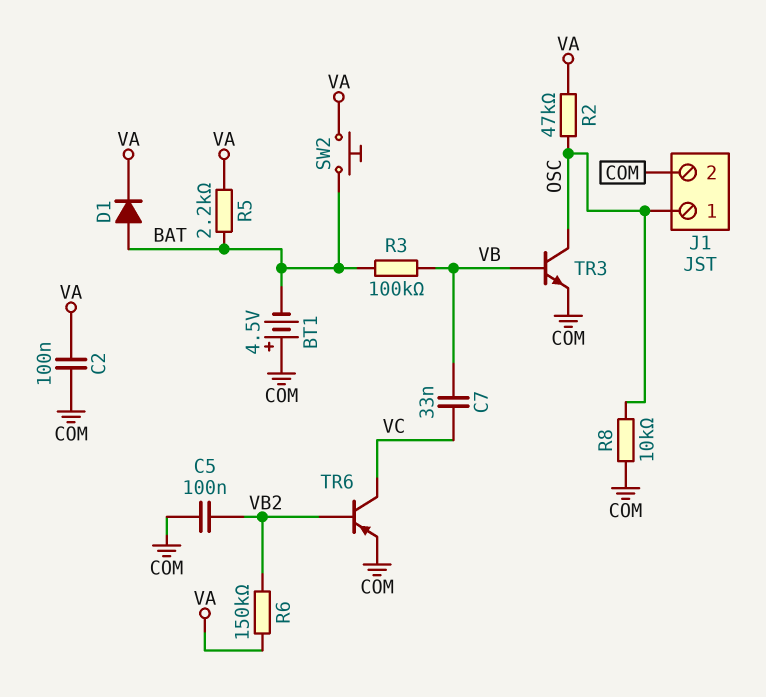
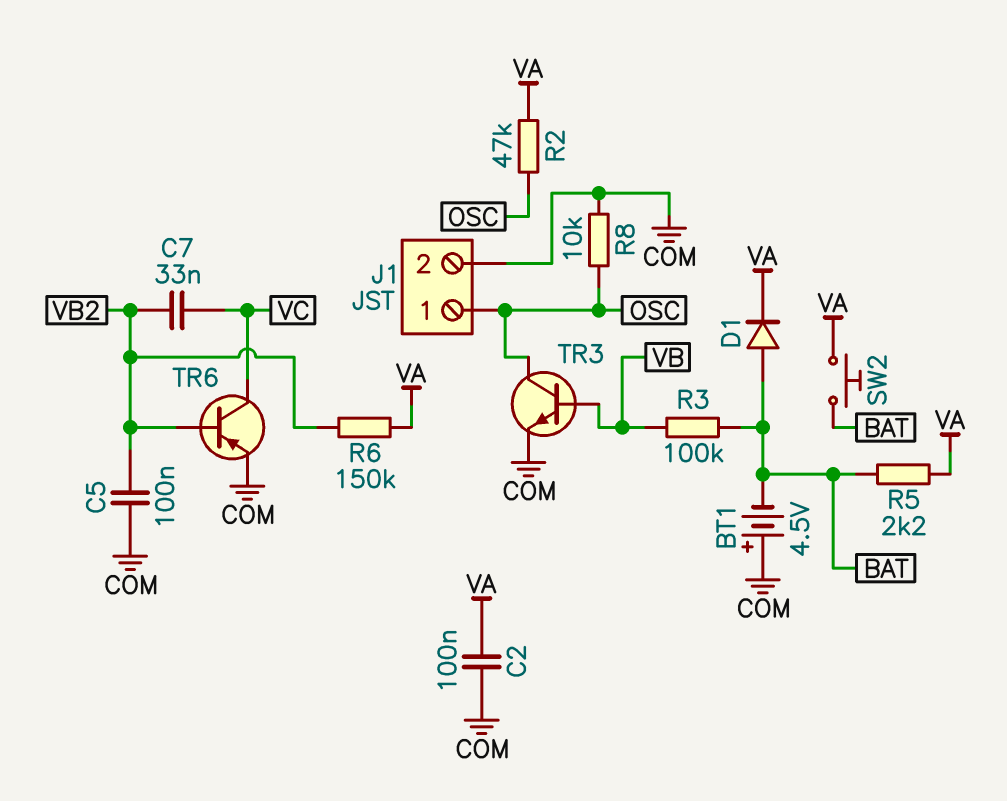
C7: 33nF (VB, VC) -> 33nF (VB2, VC)

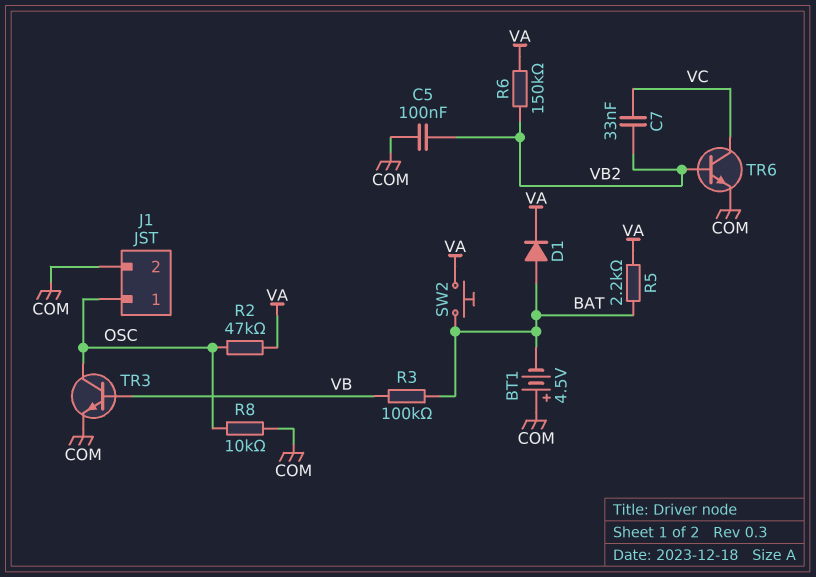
C2: 100nF (COM, VA) -> none
TR6: PNP (B VB2, C VC, E COM) -> NPN (B VB2, C VC, E COM)

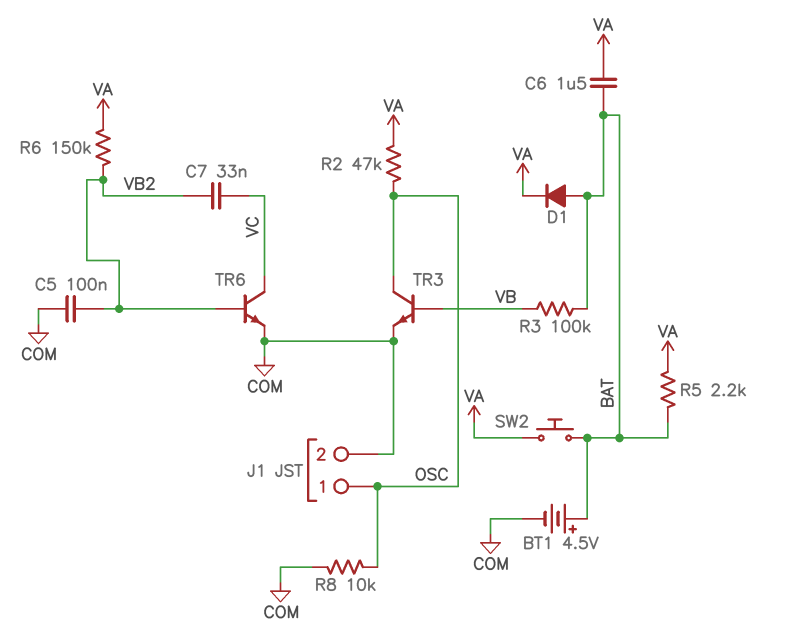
BT1: 4.5V (plus COM, minus BAT) -> 4.5V (plus BAT, minus COM)
C6: none -> 1.5uF (BAT, VA)

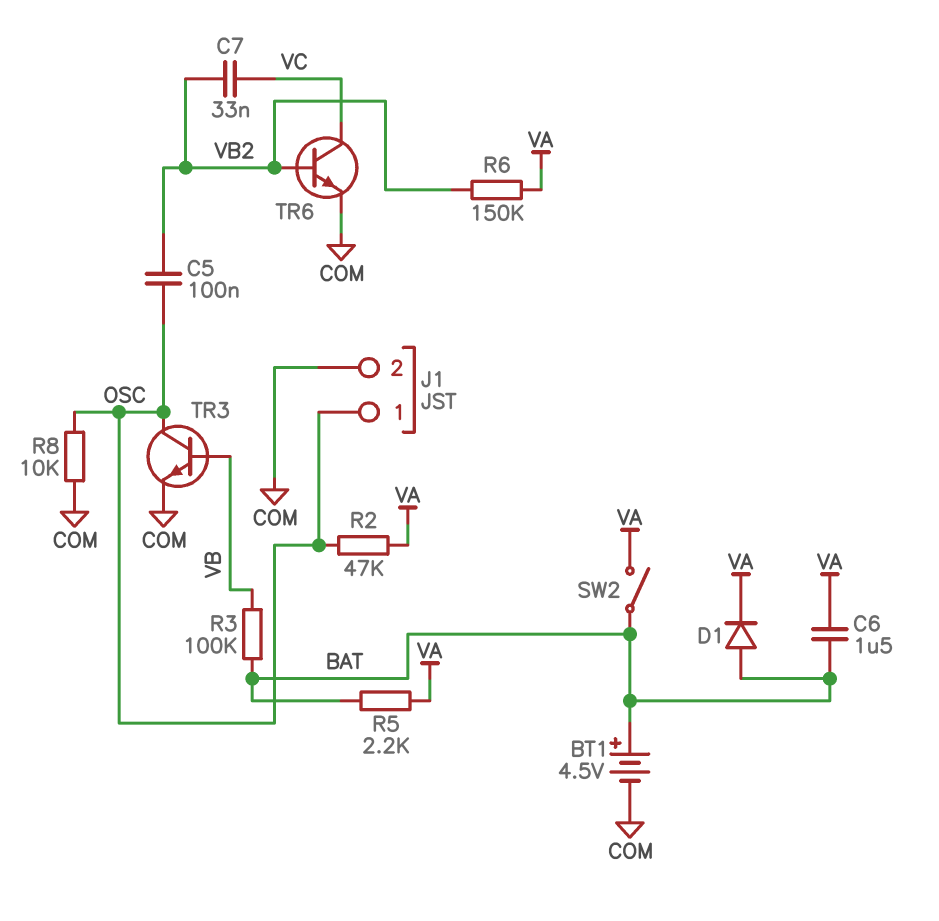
C5: 100nF (COM, VB2) -> 100nF (OSC, VB2)
SW2: button (BAT, VA) -> switch (BAT, VA)

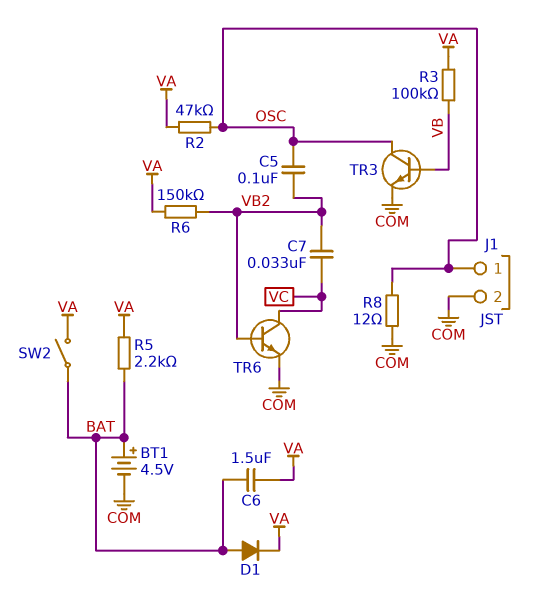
R3: 100k (BAT, VB) -> 100k (VA, VB)
R8: 10k (COM, OSC) -> 12 (COM, OSC)

